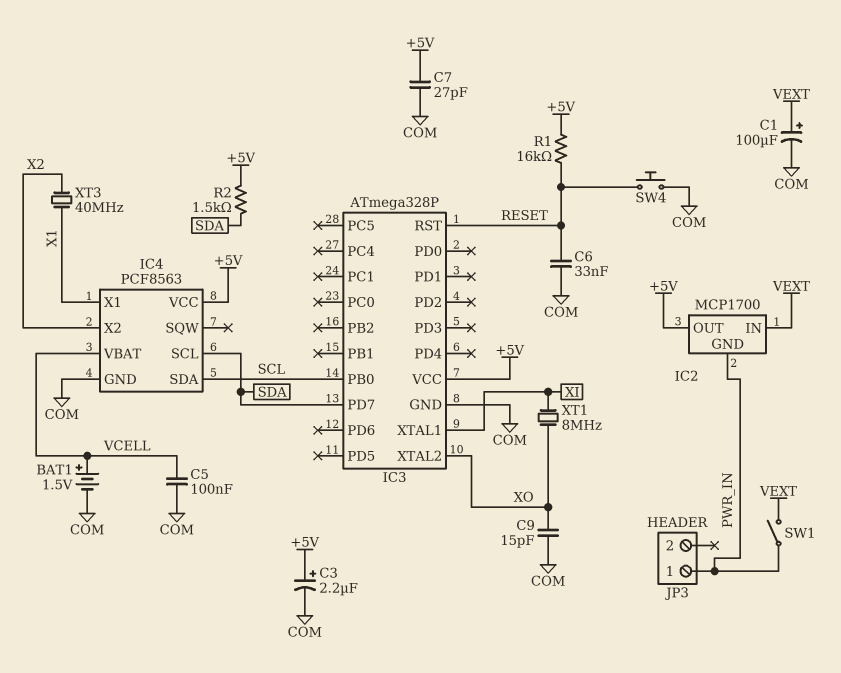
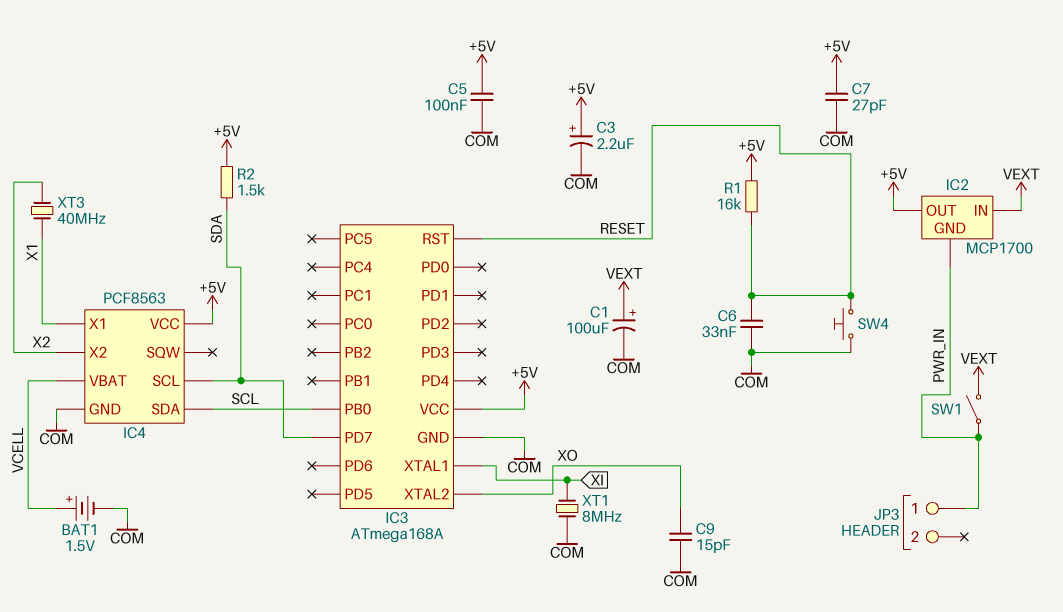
C5: 100nF (COM, VCELL) -> 100nF (+5V, COM)
IC3: ATmega328P -> ATmega168A
XT1: 8MHz (XI, XO) -> 8MHz (COM, XI)

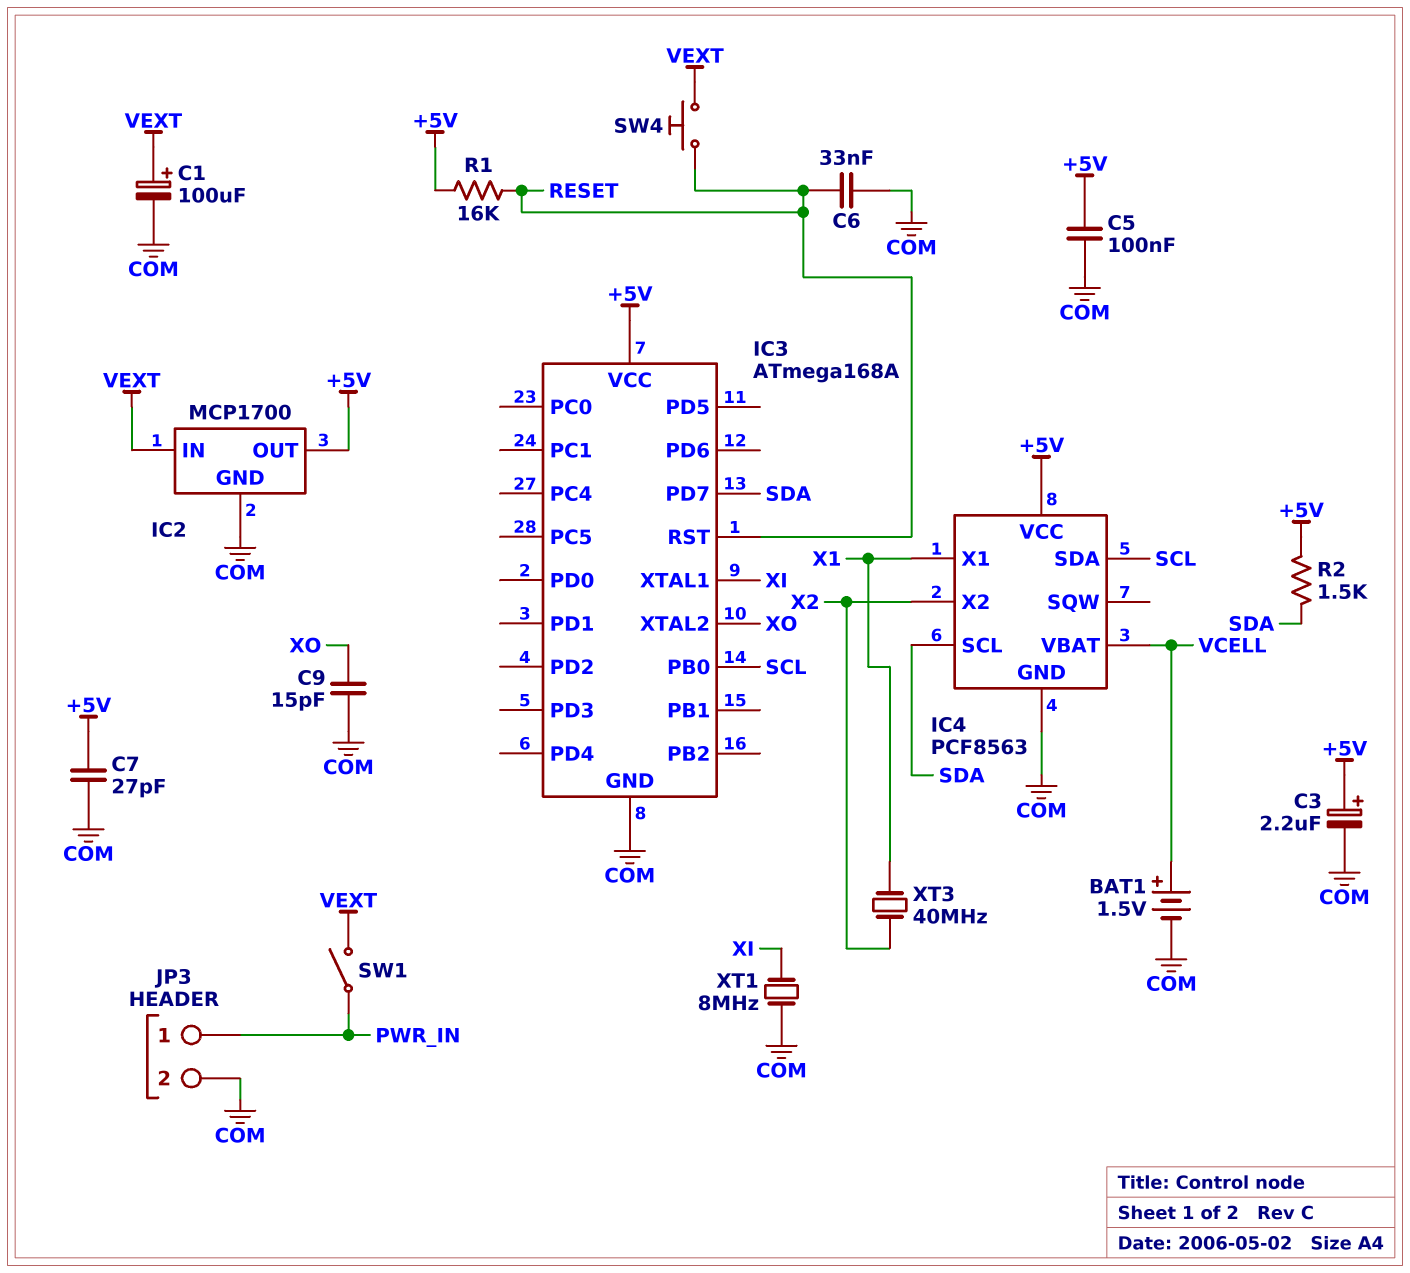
IC2 pin GND: PWR_IN -> COM
JP3 pin 2: none -> COM
SW4: button (COM, RESET) -> button (RESET, VEXT)

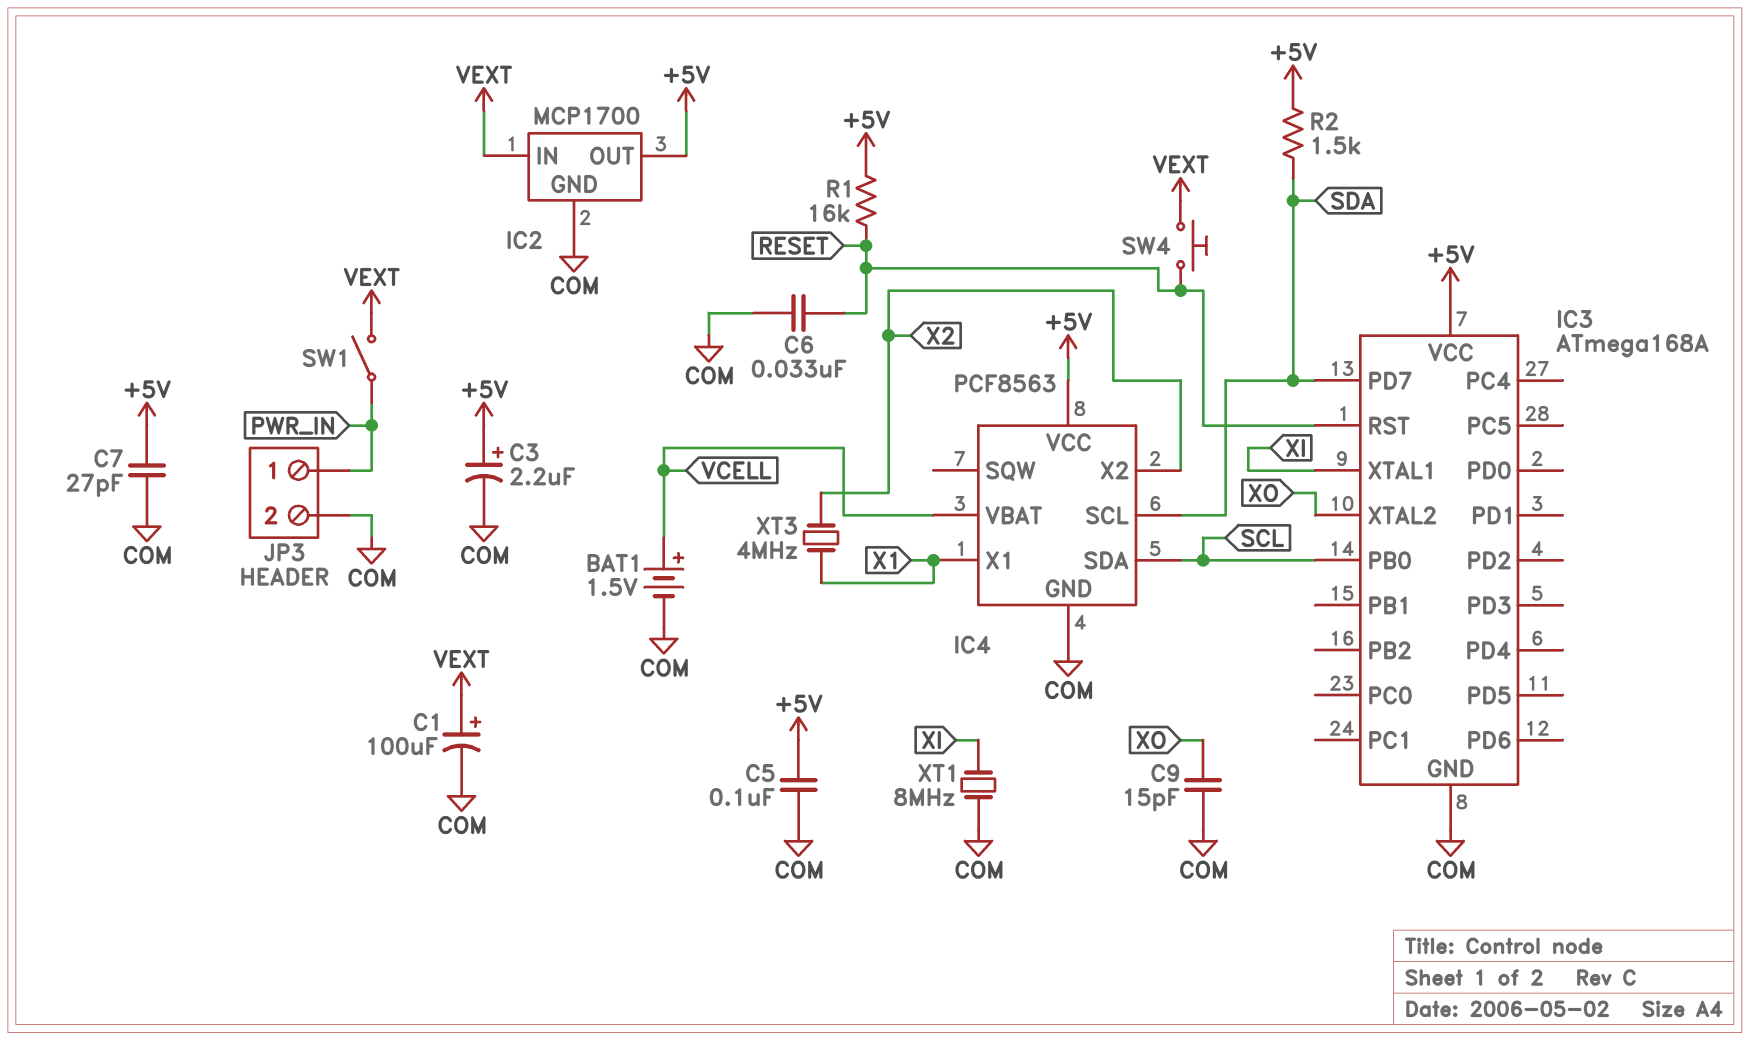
XT3: 40MHz (X1, X2) -> 4MHz (X1, X2)

